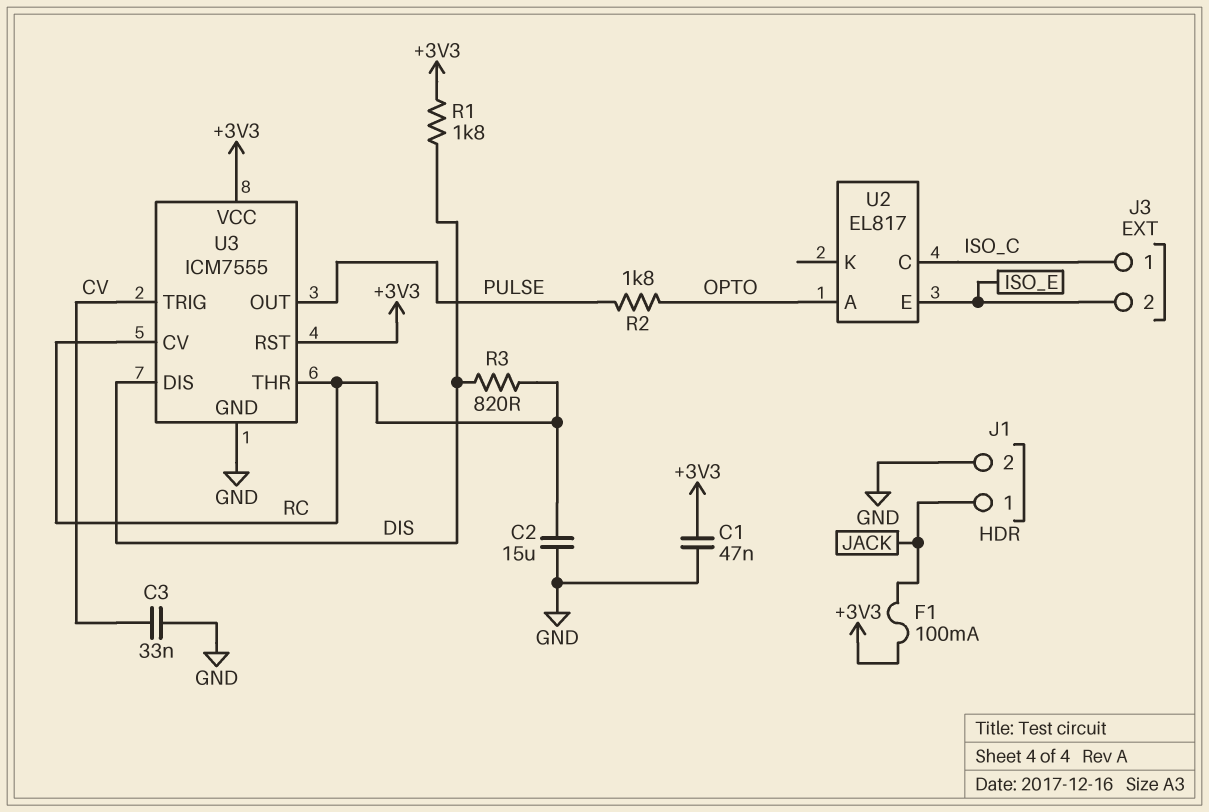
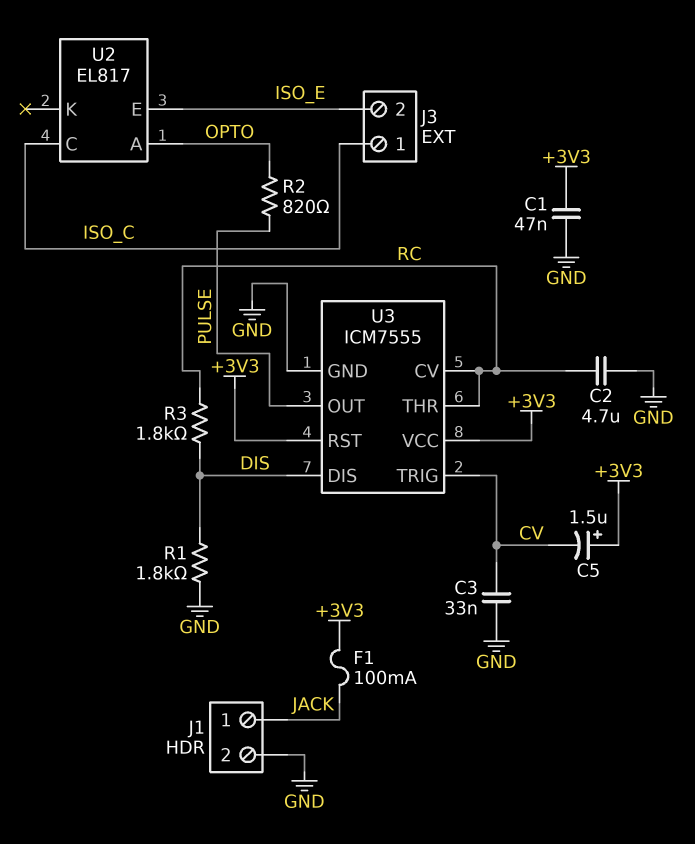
C2: 15uF (GND, RC) -> 4.7uF (GND, RC)
C5: none -> 1.5uF (plus +3V3, minus CV)
R1: 1.8k (+3V3, DIS) -> 1.8k (DIS, GND)
R2: 1.8k (OPTO, PULSE) -> 820 (OPTO, PULSE)
R3: 820 (DIS, RC) -> 1.8k (DIS, RC)

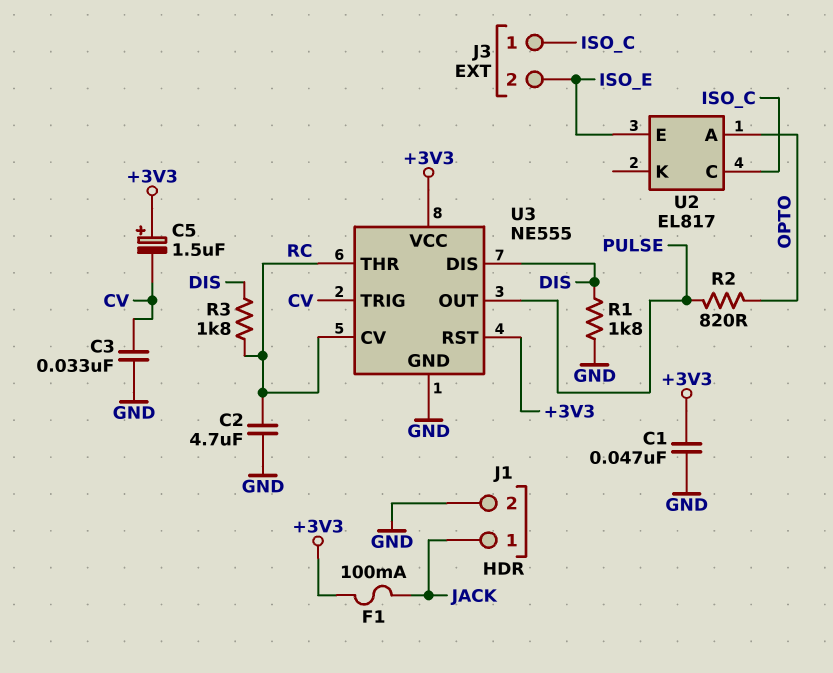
U3: ICM7555 -> NE555

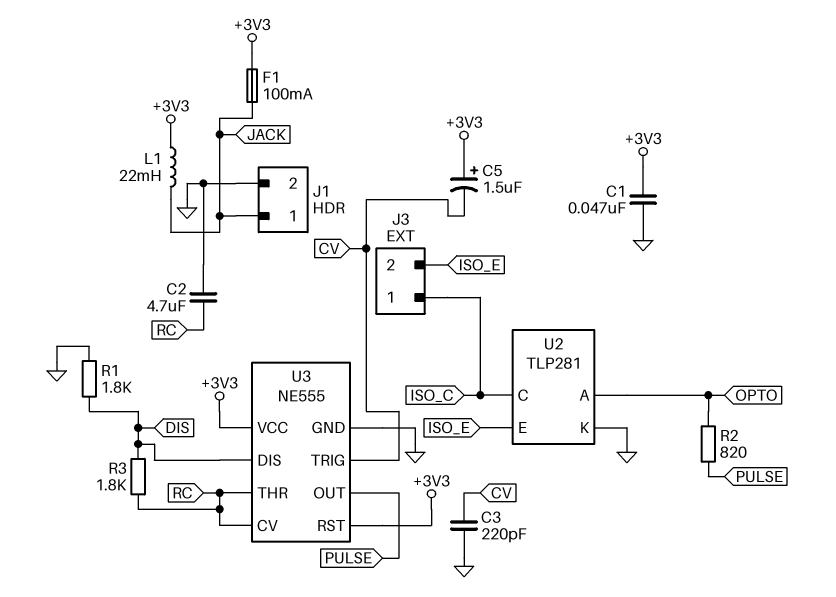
C3: 33nF (CV, GND) -> 220pF (CV, GND)
L1: none -> 22mH (+3V3, JACK)
U2: EL817 -> TLP281
U2 pin K: none -> GND

